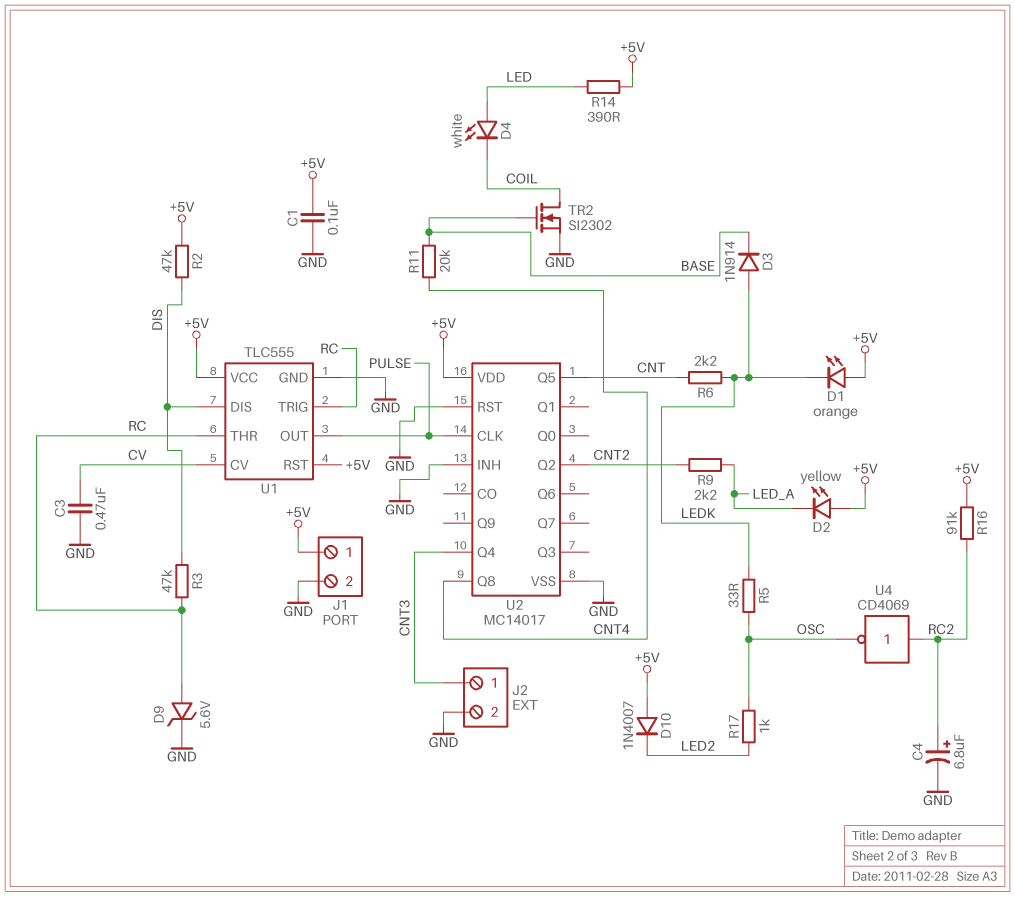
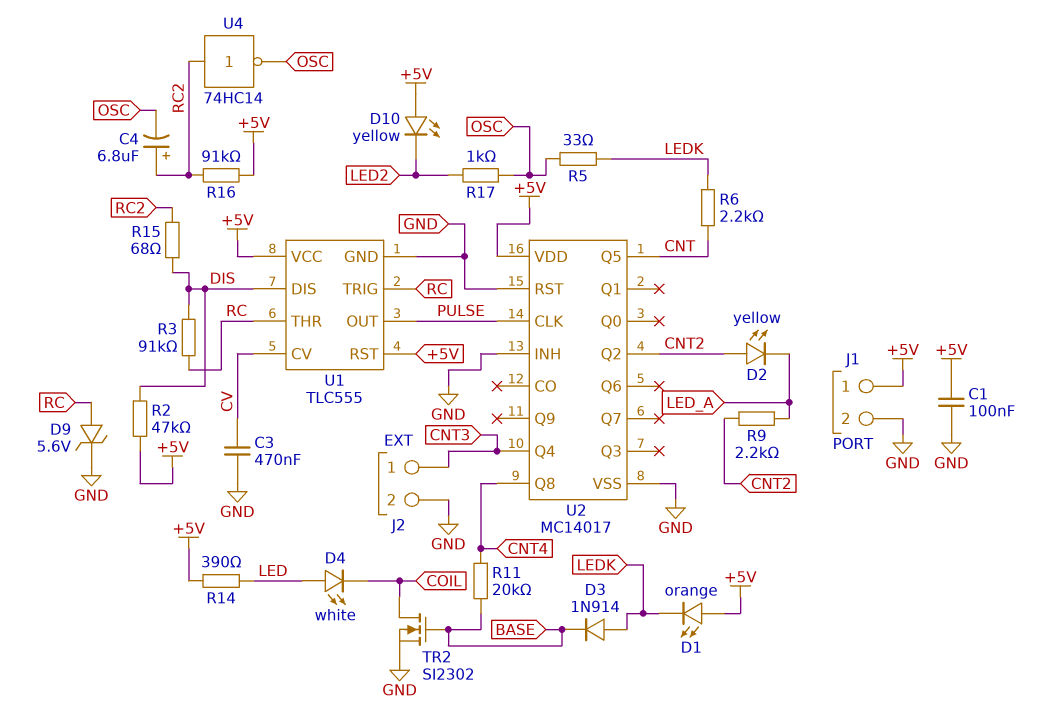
C4: 6.8uF (plus RC2, minus GND) -> 6.8uF (plus RC2, minus OSC)
D2: LED yellow (A +5V, K LED_A) -> LED yellow (A CNT2, K LED_A)
D10: diode 1N4007 (A +5V, K LED2) -> LED yellow (A +5V, K LED2)
R3: 47k (DIS, RC) -> 91k (DIS, RC)
R15: none -> 68 (DIS, RC2)
U4: NOT CD4069 (in RC2, out OSC) -> NOT 74HC14 (in RC2, out OSC)

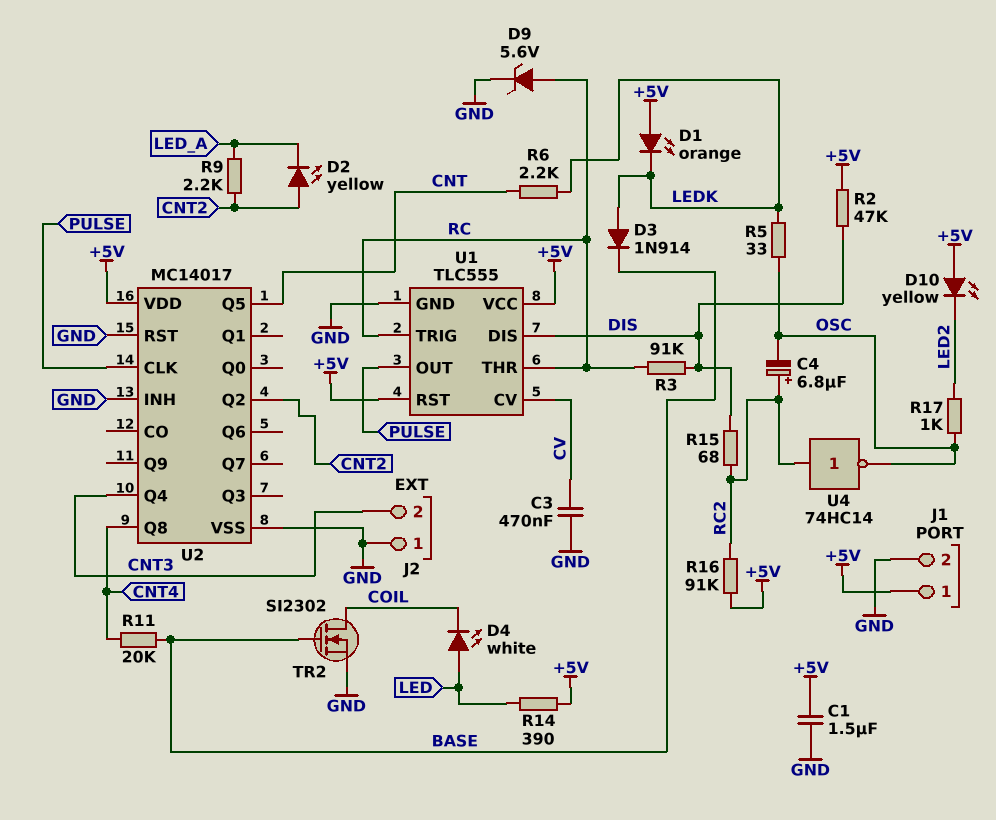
C1: 100nF (+5V, GND) -> 1.5uF (+5V, GND)
J2 pin 1: CNT3 -> GND
J2 pin 2: GND -> CNT3

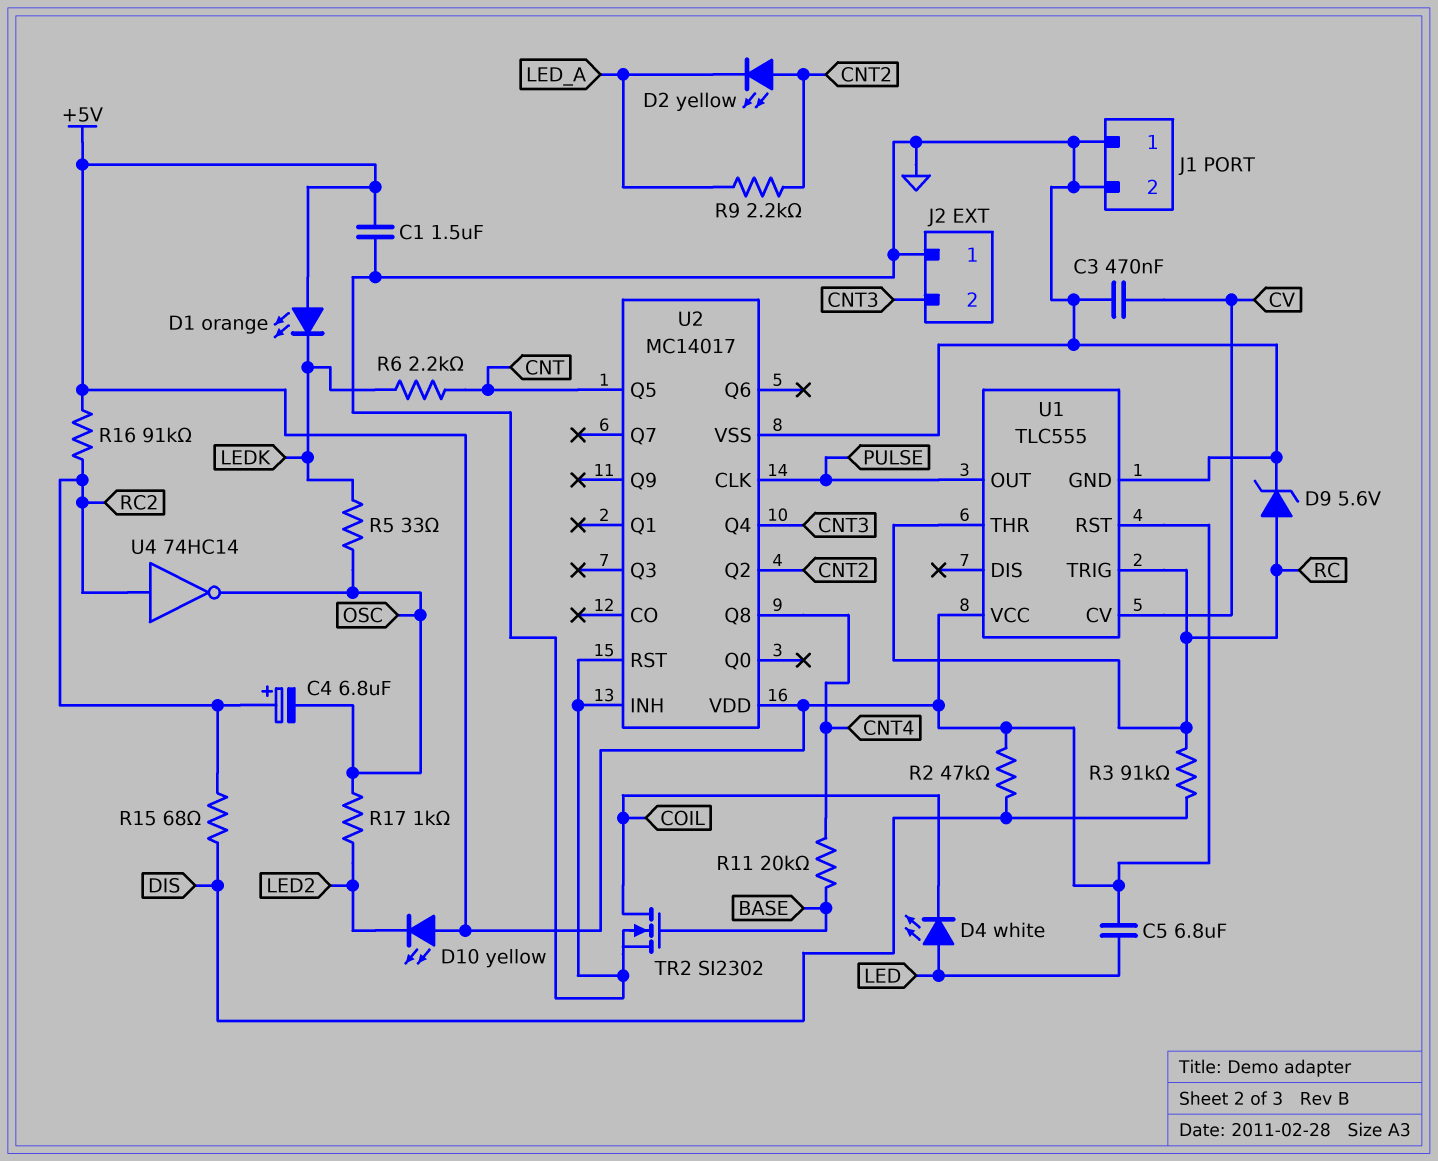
C5: none -> 6.8uF (+5V, LED)
D3: diode 1N914 (A LEDK, K BASE) -> none
J1 pin 1: +5V -> GND
R14: 390 (+5V, LED) -> none
U1 pin DIS: DIS -> none

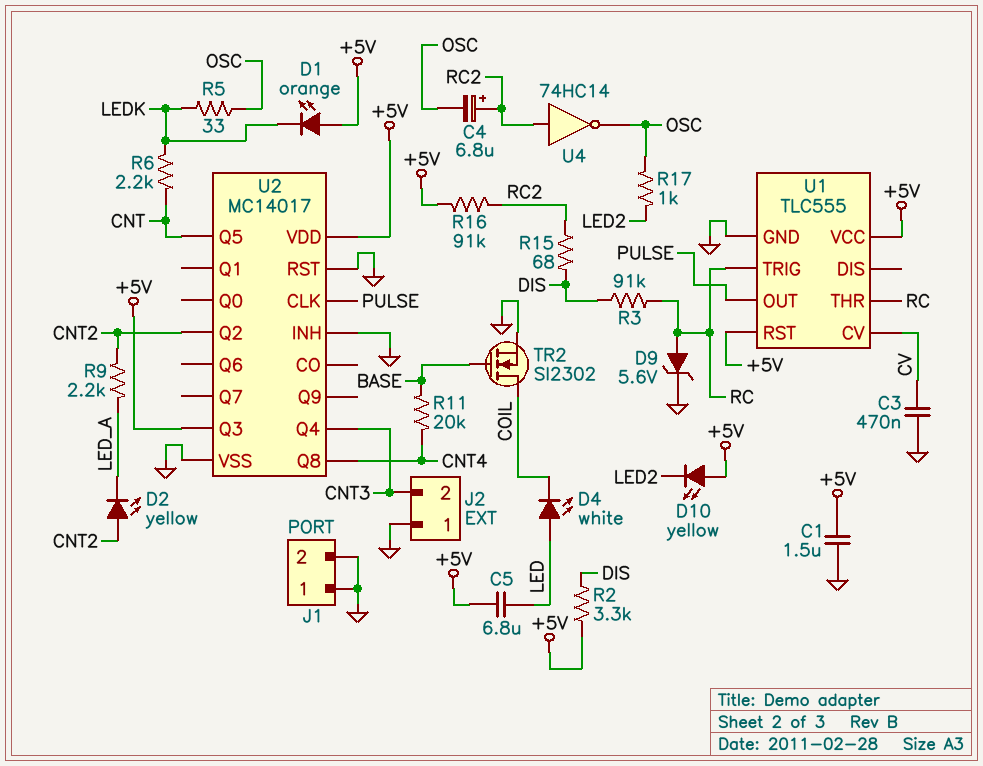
R2: 47k (+5V, DIS) -> 3.3k (+5V, DIS)
U2 pin Q3: none -> +5V

